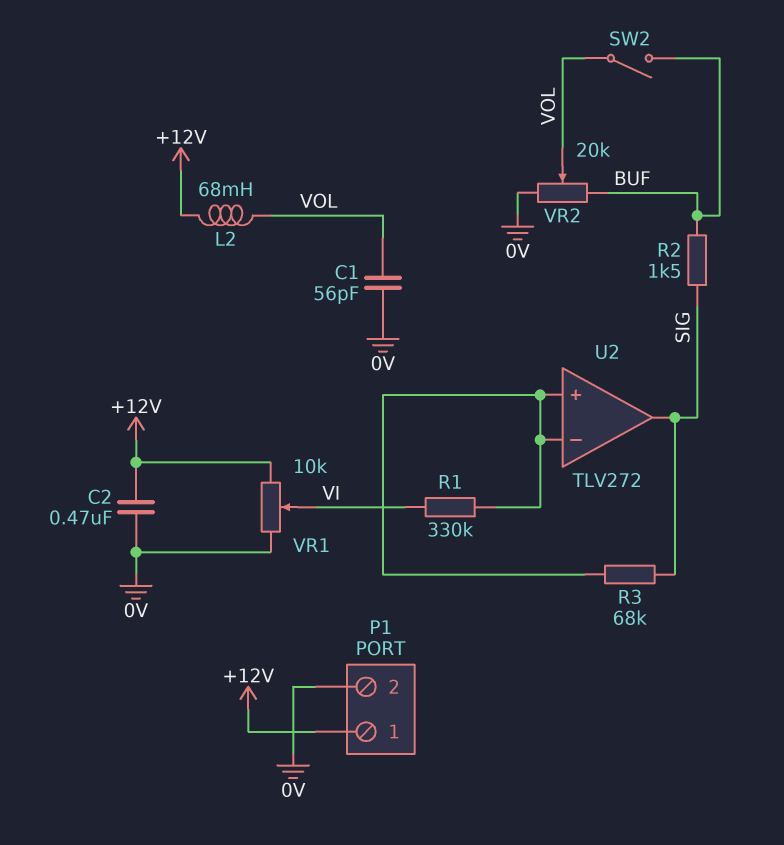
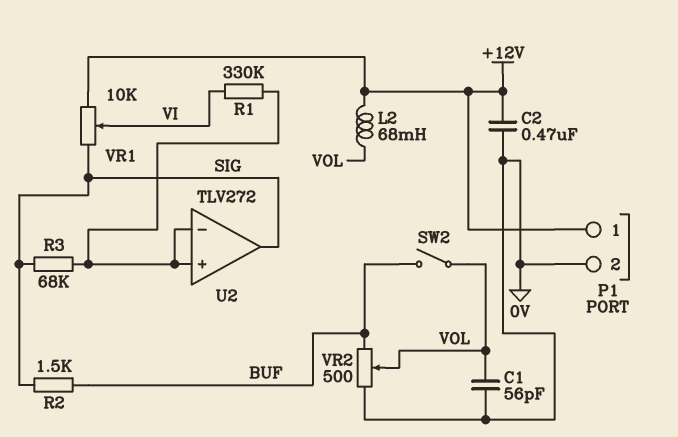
VR1: 10k (+12V, 0V, wiper VI) -> 10k (+12V, SIG, wiper VI)
VR2: 20k (0V, BUF, wiper VOL) -> 500 (0V, BUF, wiper VOL)

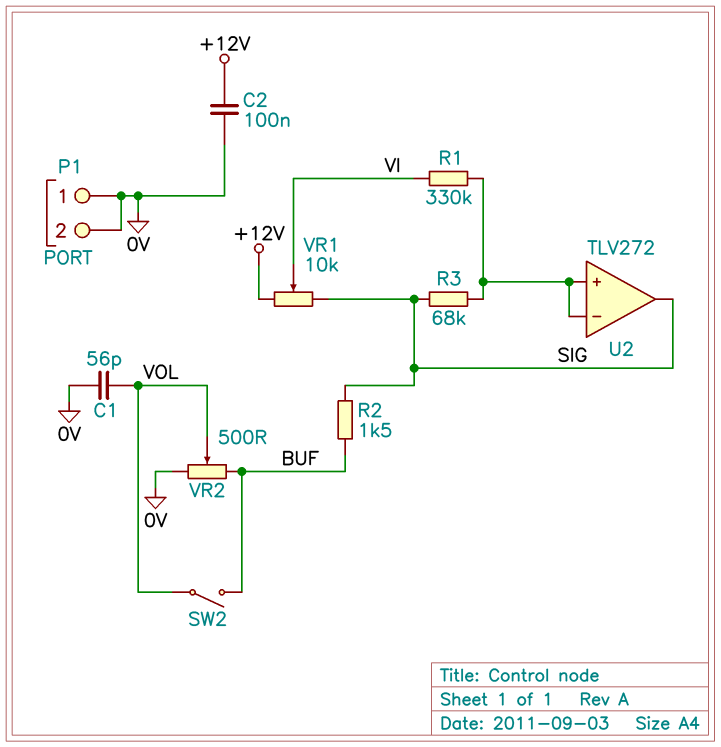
C2: 470nF (+12V, 0V) -> 100nF (+12V, 0V)
L2: 68mH (+12V, VOL) -> none
P1 pin 1: +12V -> 0V

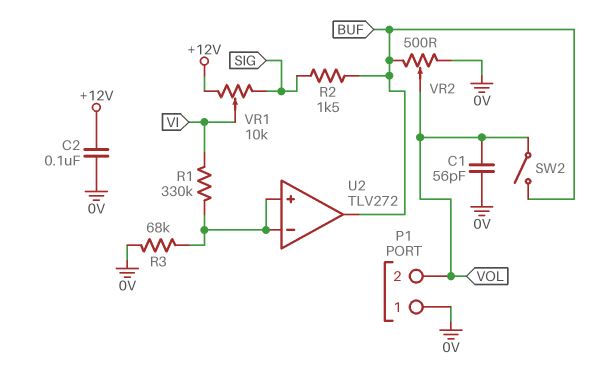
P1 pin 2: 0V -> VOL
R3: 68k (SIG, U2/in+) -> 68k (0V, U2/in+)
U2 pin out: SIG -> BUF

